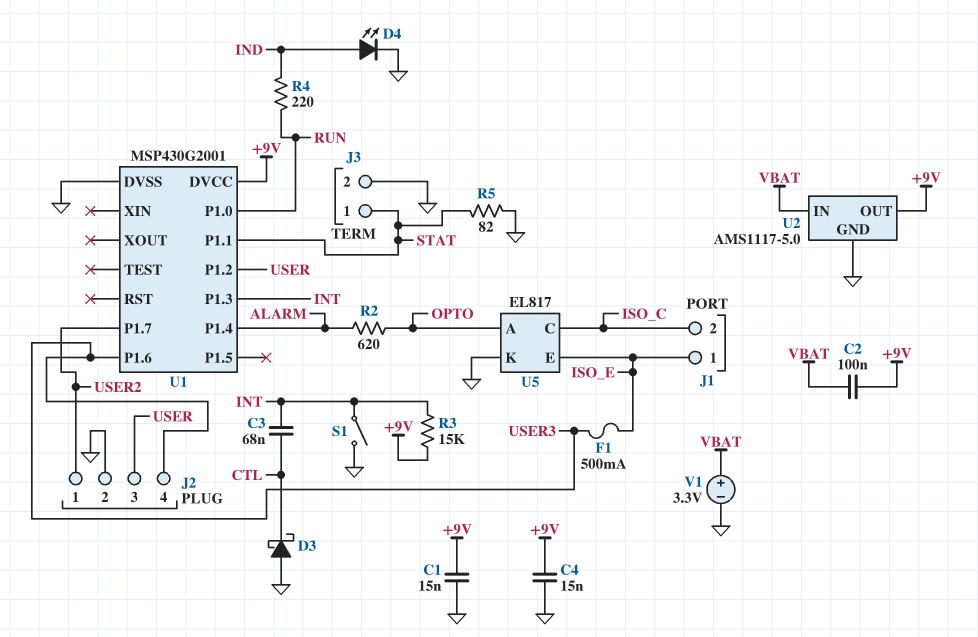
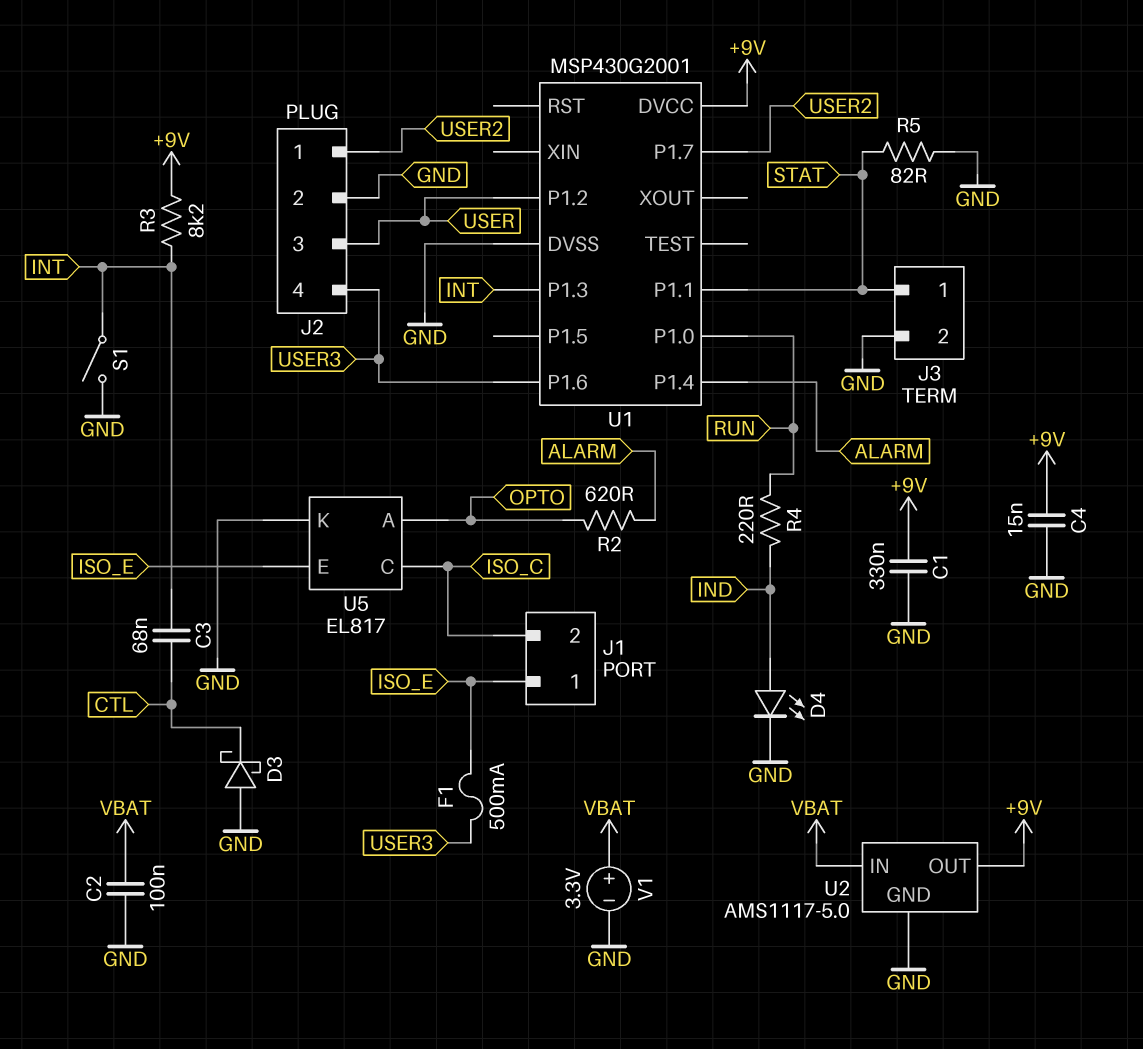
C1: 15nF (+9V, GND) -> 330nF (+9V, GND)
C2: 100nF (+9V, VBAT) -> 100nF (GND, VBAT)
R3: 15k (+9V, INT) -> 8.2k (+9V, INT)

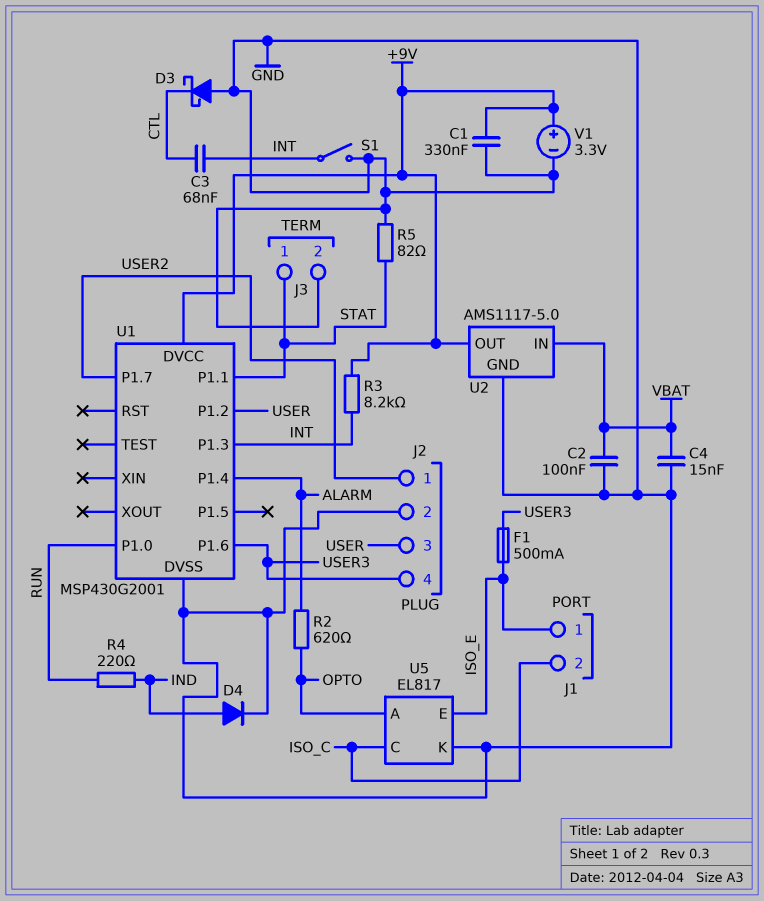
C4: 15nF (+9V, GND) -> 15nF (GND, VBAT)
D4: LED (A IND, K GND) -> diode (A IND, K GND)
V1: 3.3V (plus VBAT, minus GND) -> 3.3V (plus +9V, minus GND)

